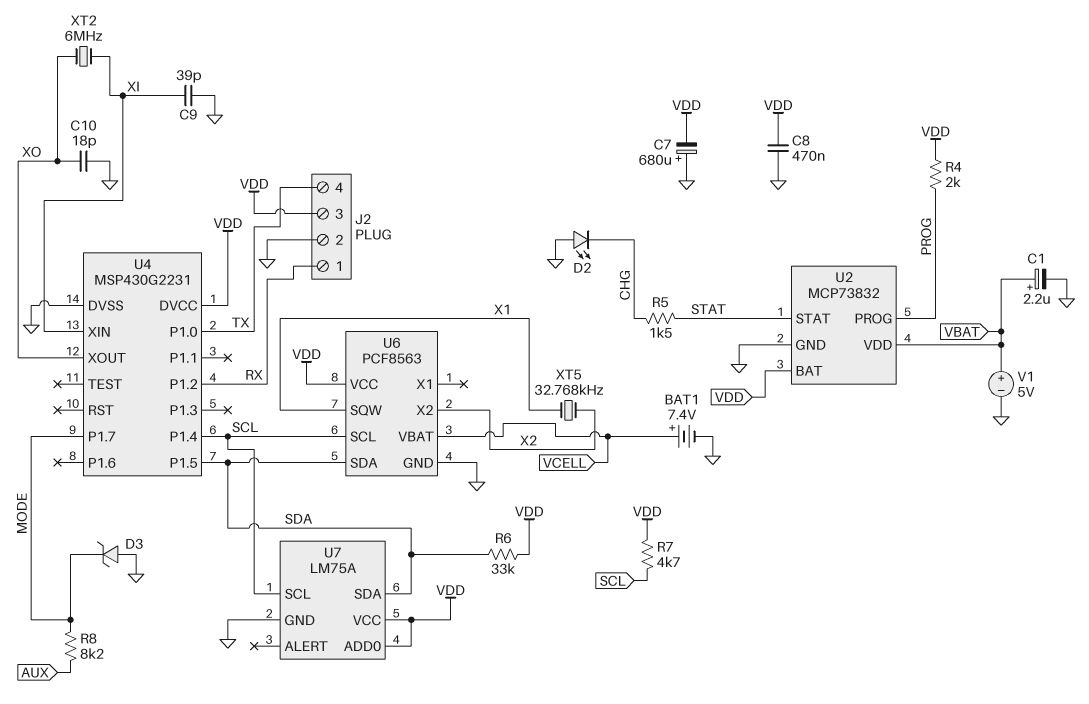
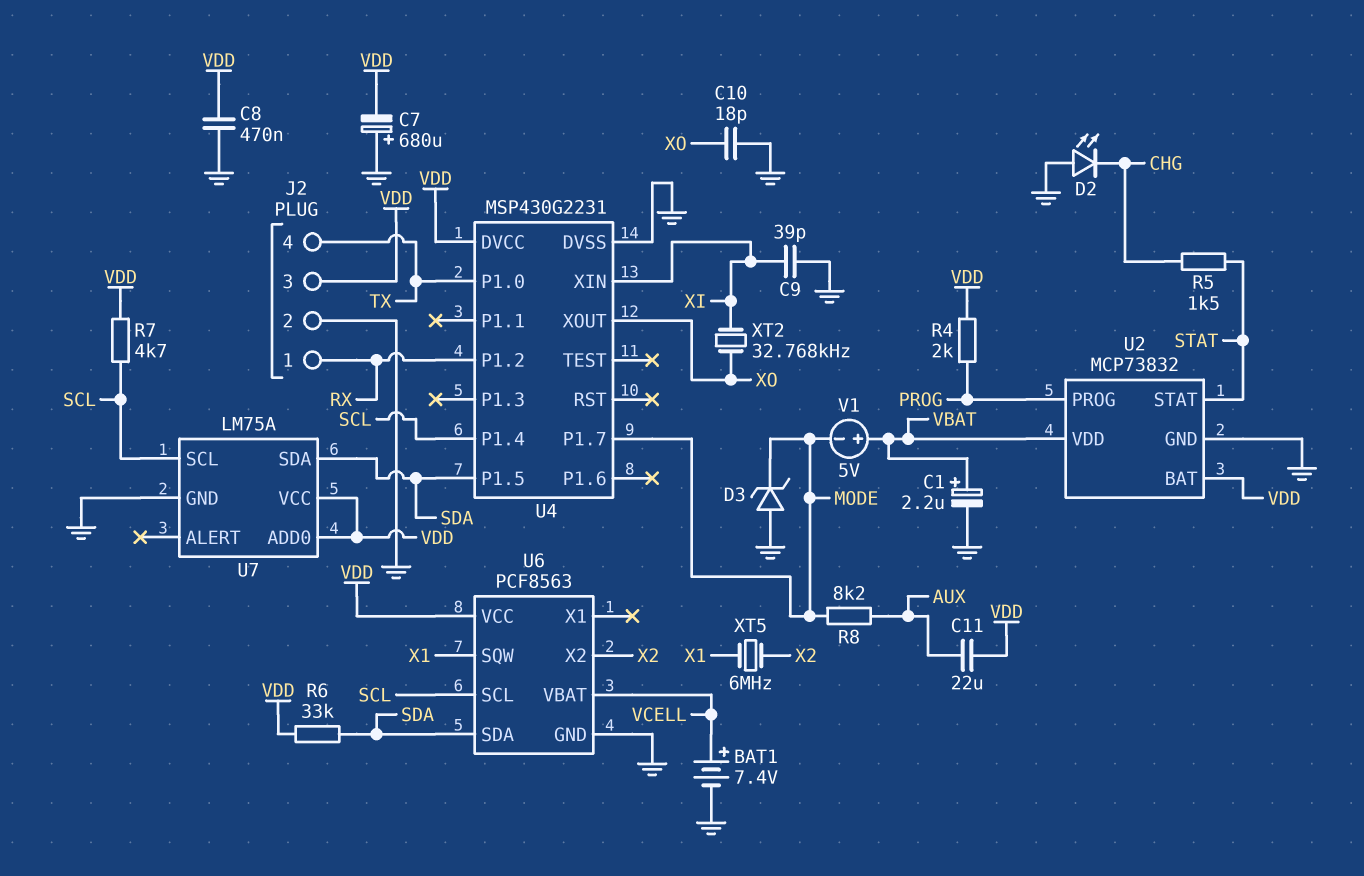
C11: none -> 22uF (AUX, VDD)
V1: 5V (plus VBAT, minus GND) -> 5V (plus VBAT, minus MODE)
XT2: 6MHz (XI, XO) -> 32.768kHz (XI, XO)
XT5: 32.768kHz (X1, X2) -> 6MHz (X1, X2)

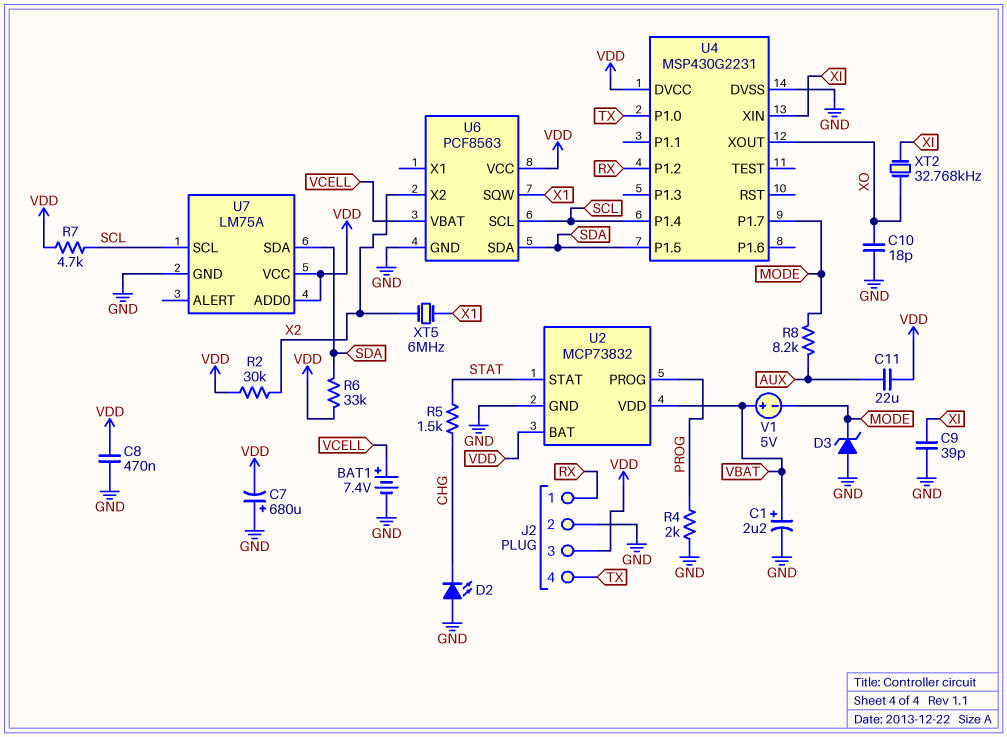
R2: none -> 30k (VDD, X2)
R4: 2k (PROG, VDD) -> 2k (GND, PROG)

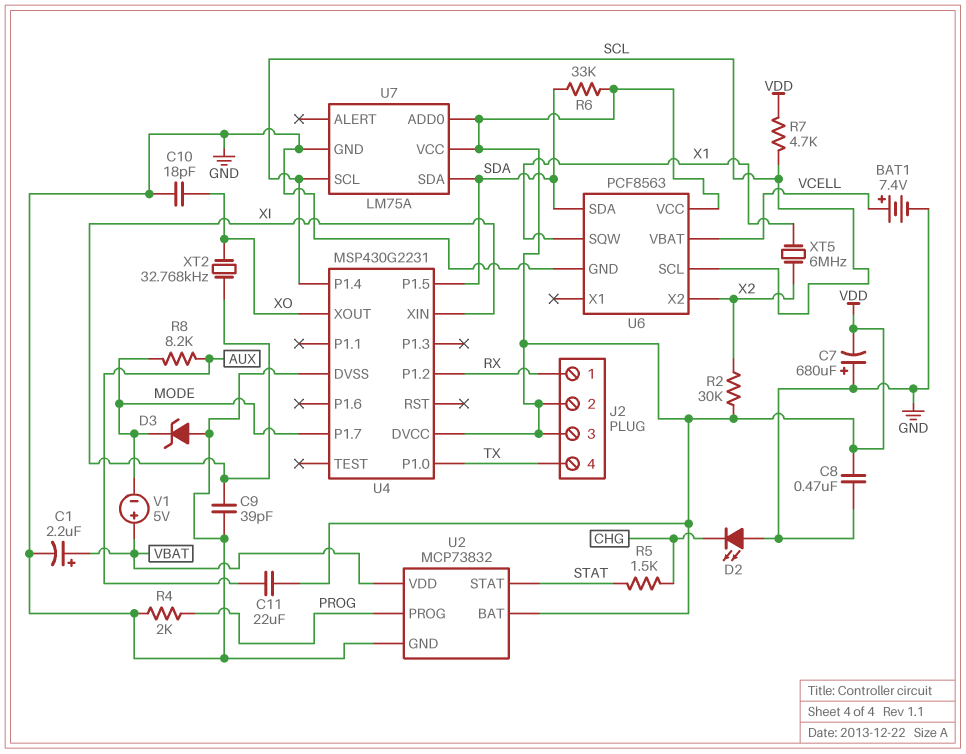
J2 pin 2: GND -> VDD

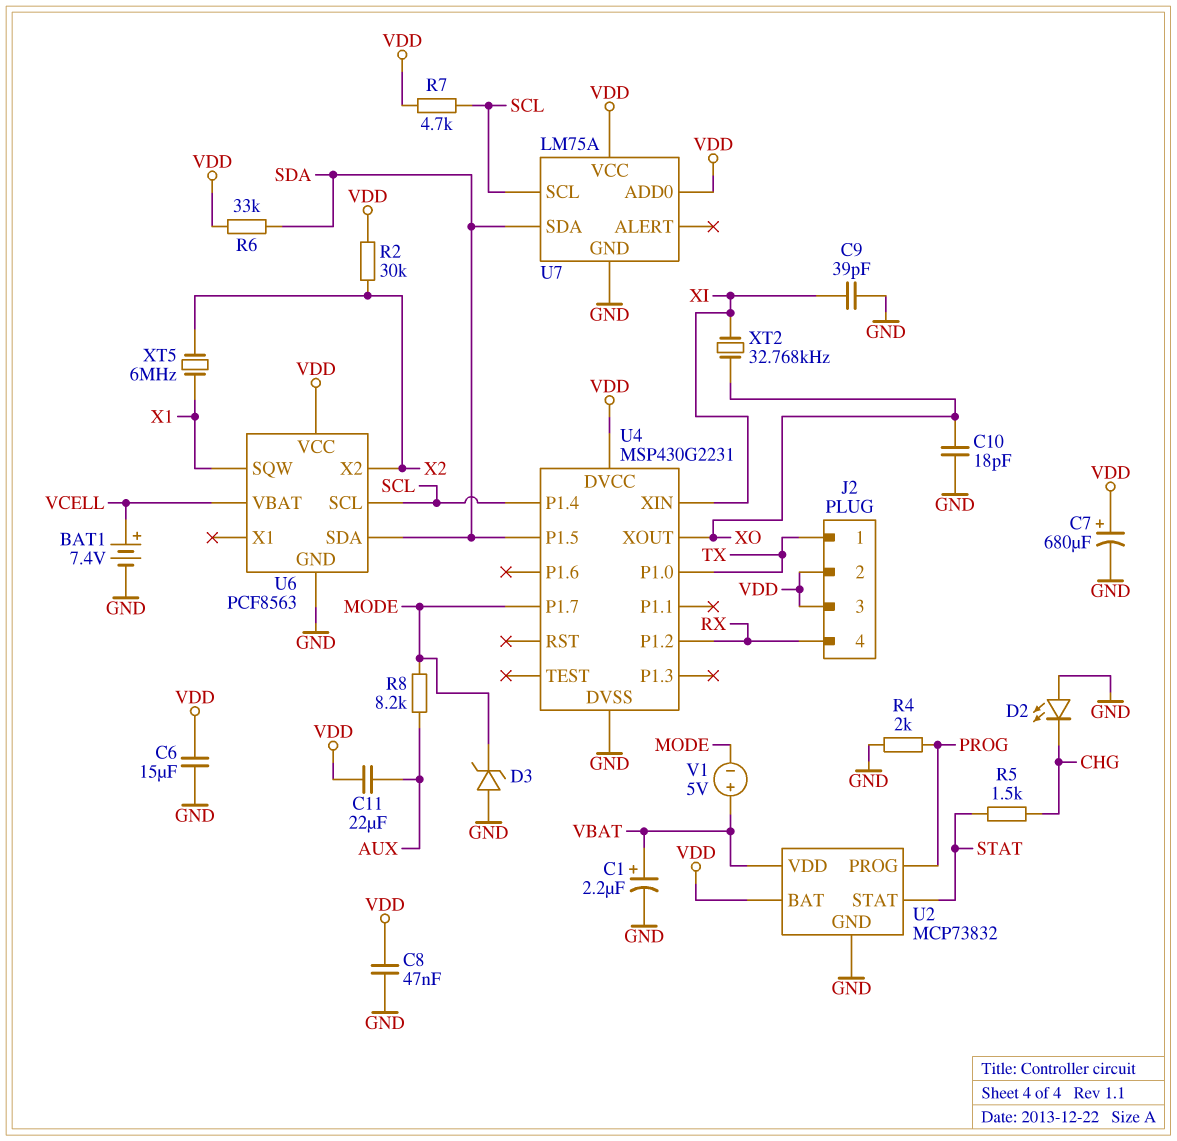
C6: none -> 15uF (GND, VDD)
C7: 680uF (plus GND, minus VDD) -> 680uF (plus VDD, minus GND)
C8: 470nF (GND, VDD) -> 47nF (GND, VDD)
J2 pin 1: RX -> TX
J2 pin 4: TX -> RX

